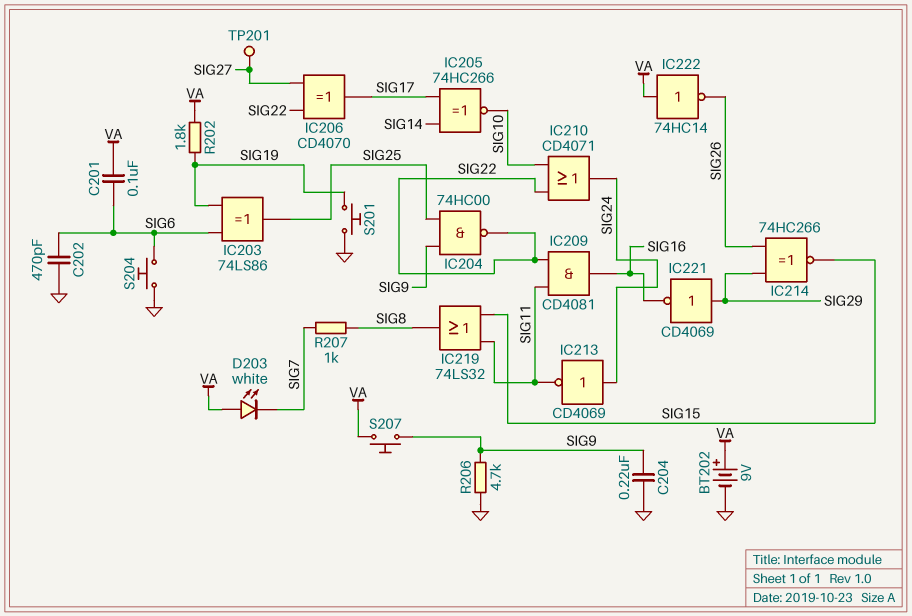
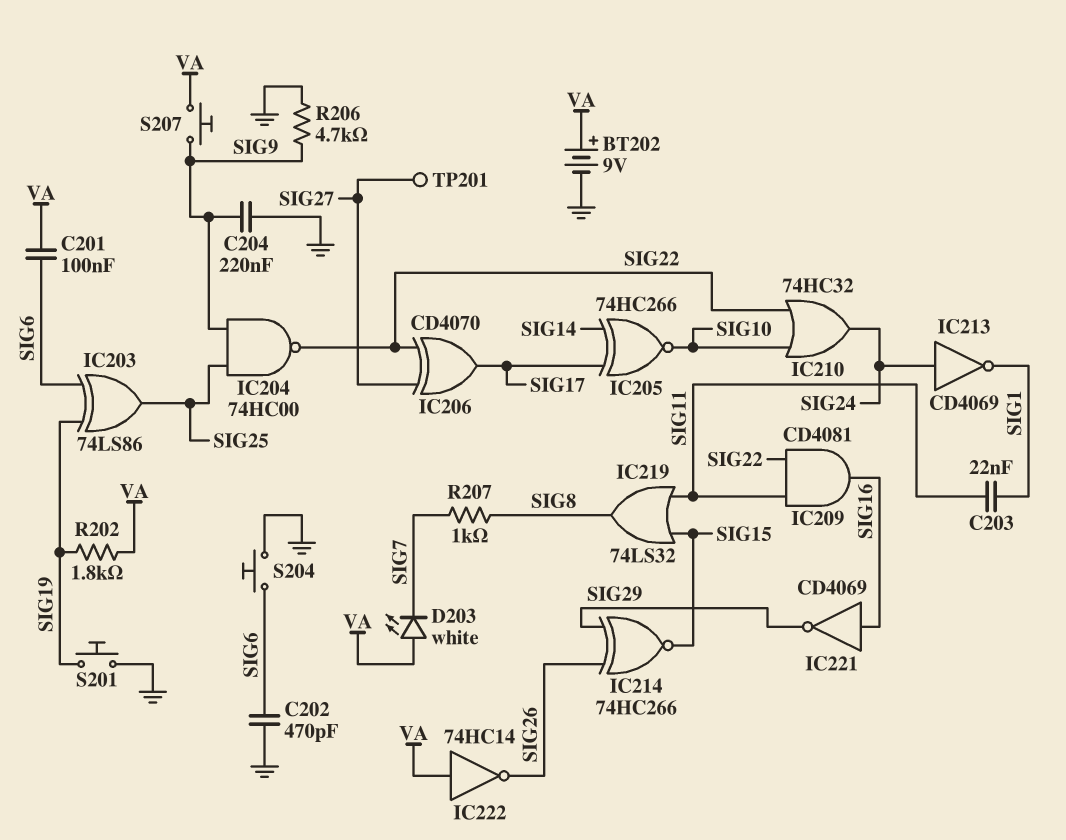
C203: none -> 22nF (SIG1, SIG11)
IC210: OR CD4071 (in SIG10, in SIG22, out SIG24) -> OR 74HC32 (in SIG10, in SIG22, out SIG24)
IC213: NOT CD4069 (in SIG24, out SIG11) -> NOT CD4069 (in SIG24, out SIG1)
IC221: NOT CD4069 (in SIG29, out SIG16) -> NOT CD4069 (in SIG16, out SIG29)

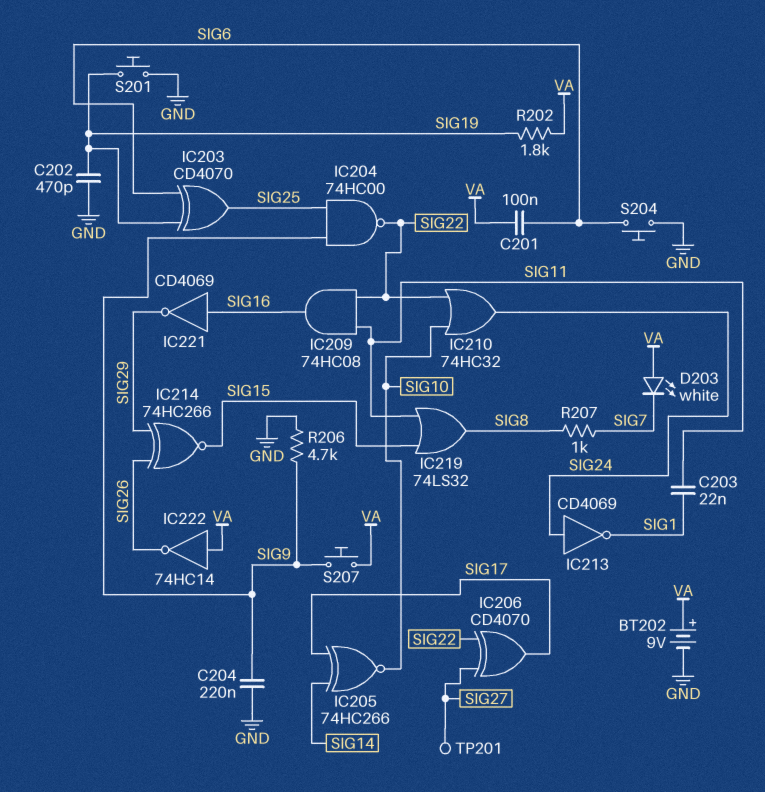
C202: 470pF (GND, SIG6) -> 470pF (GND, SIG19)
IC203: XOR 74LS86 (in SIG6, in SIG19, out SIG25) -> XOR CD4070 (in SIG6, in SIG19, out SIG25)
IC209: AND CD4081 (in SIG11, in SIG22, out SIG16) -> AND 74HC08 (in SIG11, in SIG22, out SIG16)

